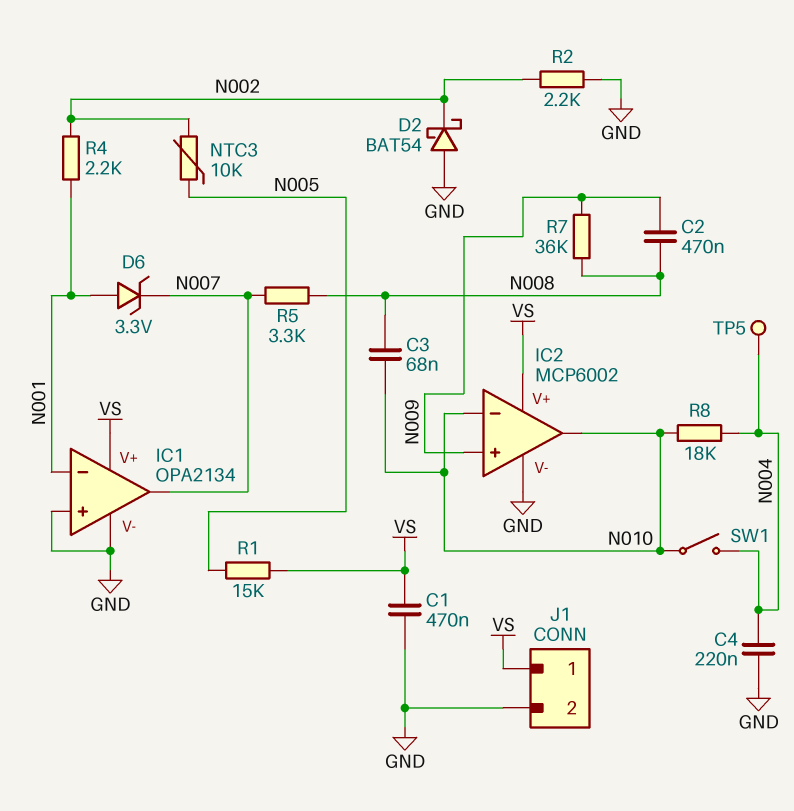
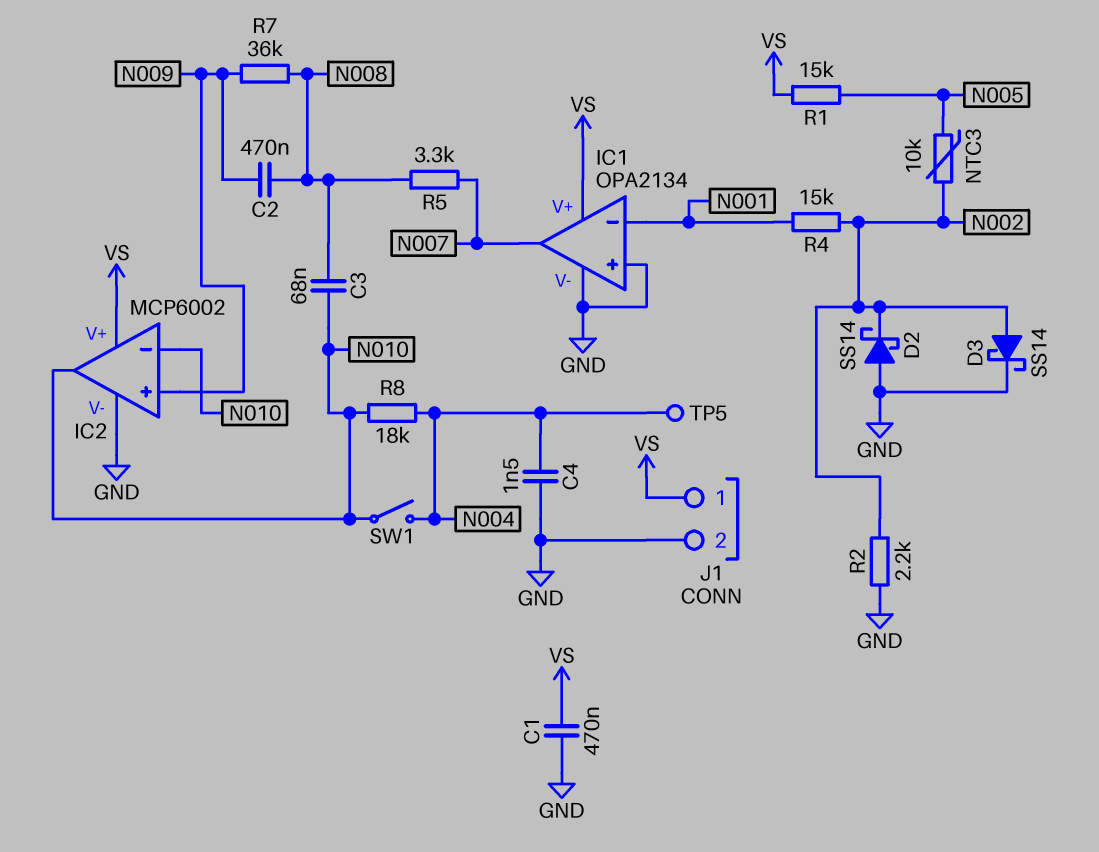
C4: 220nF (GND, N004) -> 1.5nF (GND, N004)
D2: schottky BAT54 (A GND, K N002) -> schottky SS14 (A GND, K N002)
D3: none -> schottky SS14 (A N002, K GND)
D6: zener 3.3V (A N001, K N007) -> none
R4: 2.2k (N001, N002) -> 15k (N001, N002)

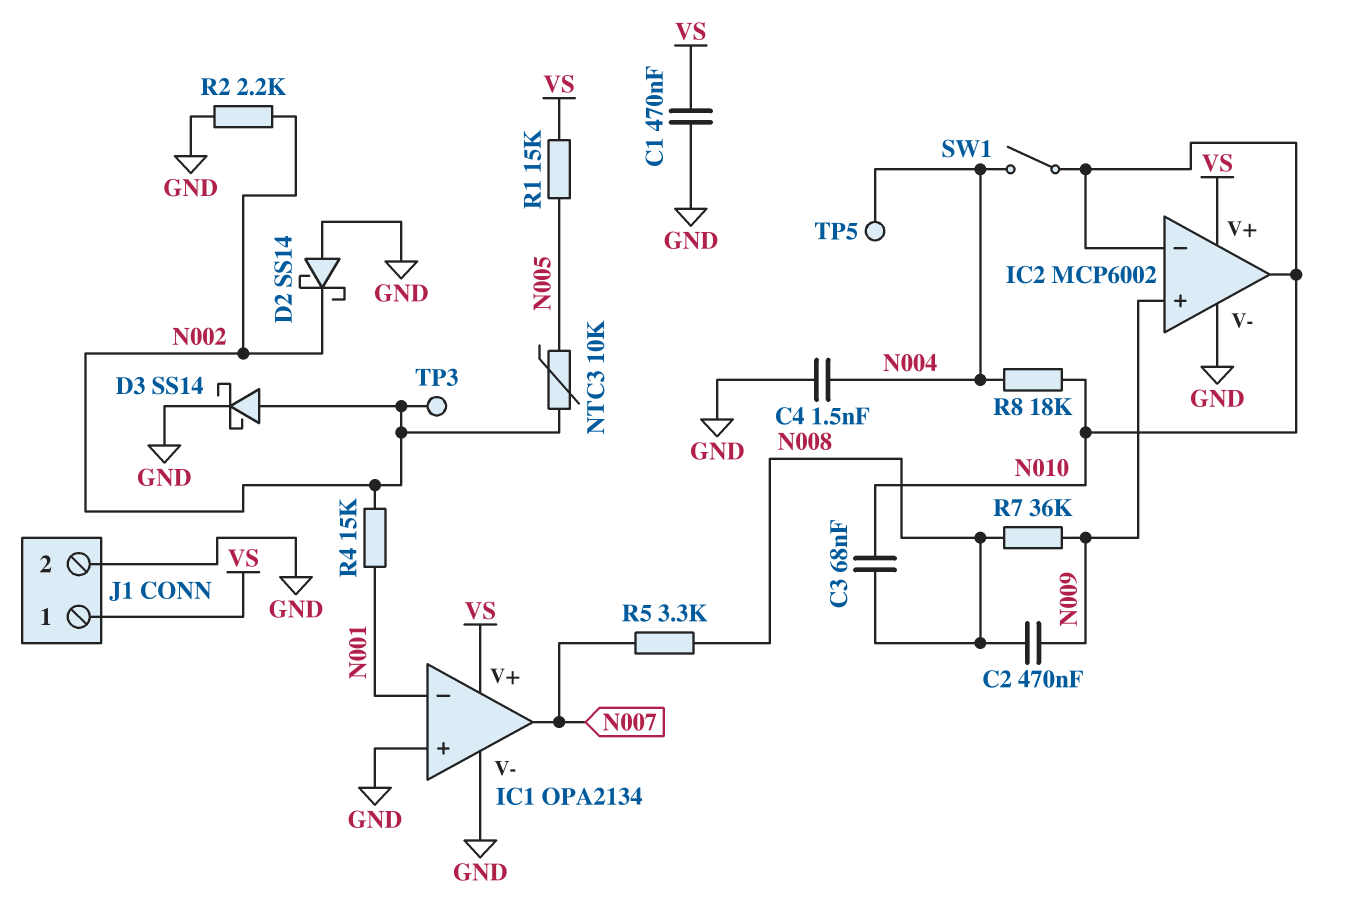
TP3: none -> test point (N002)

